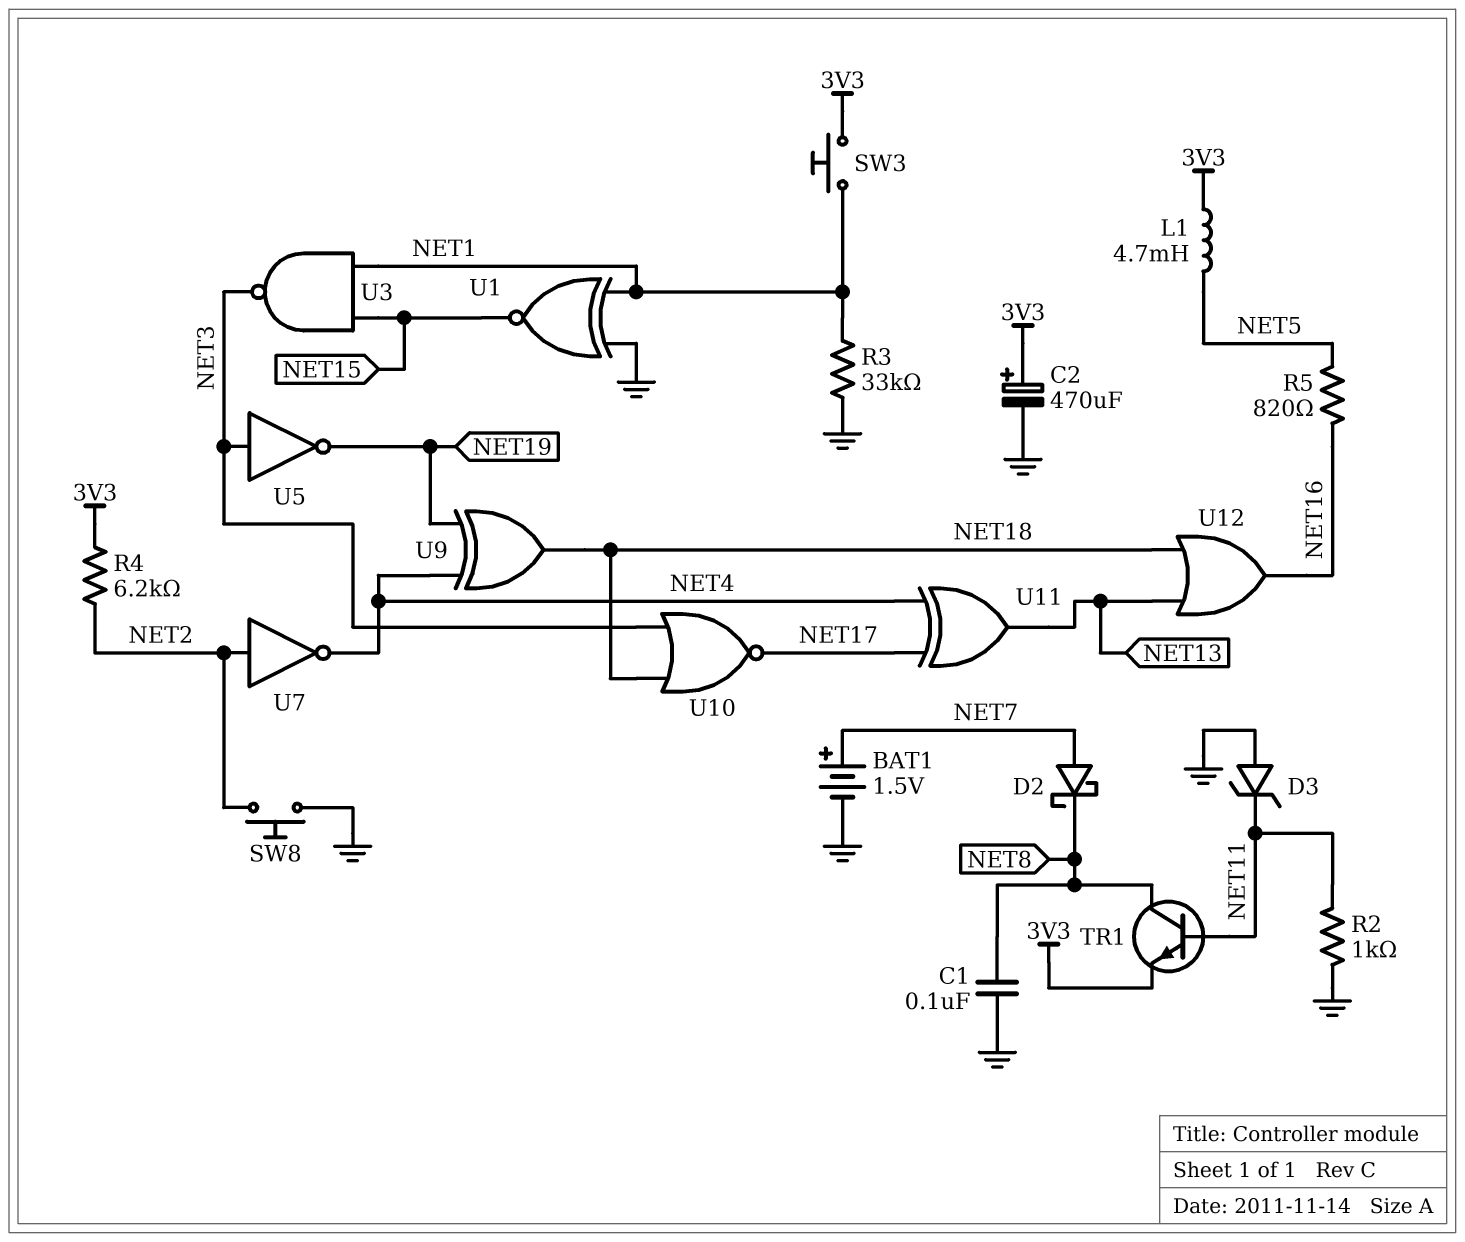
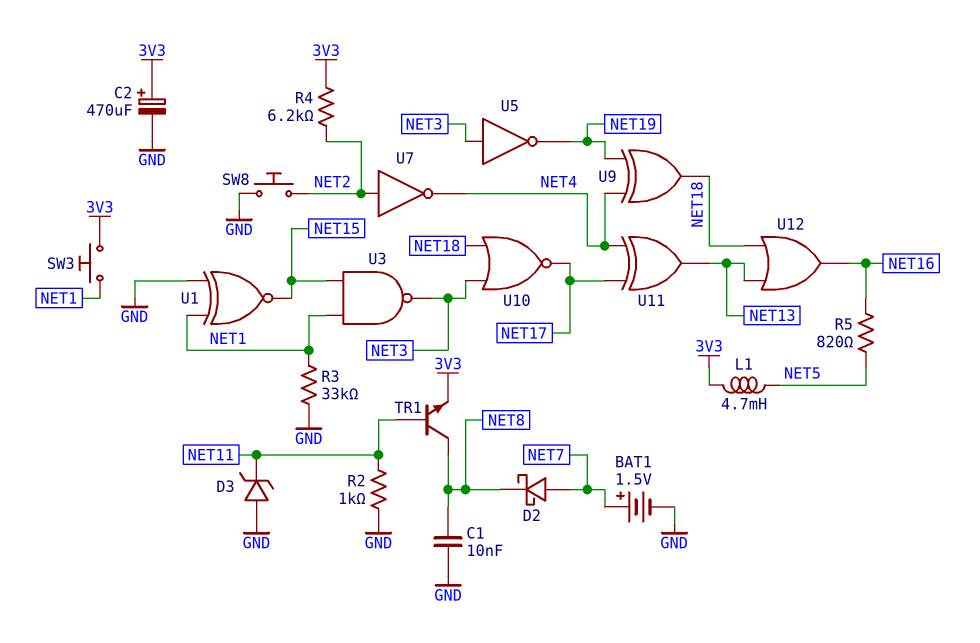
C1: 100nF (GND, NET8) -> 10nF (GND, NET8)

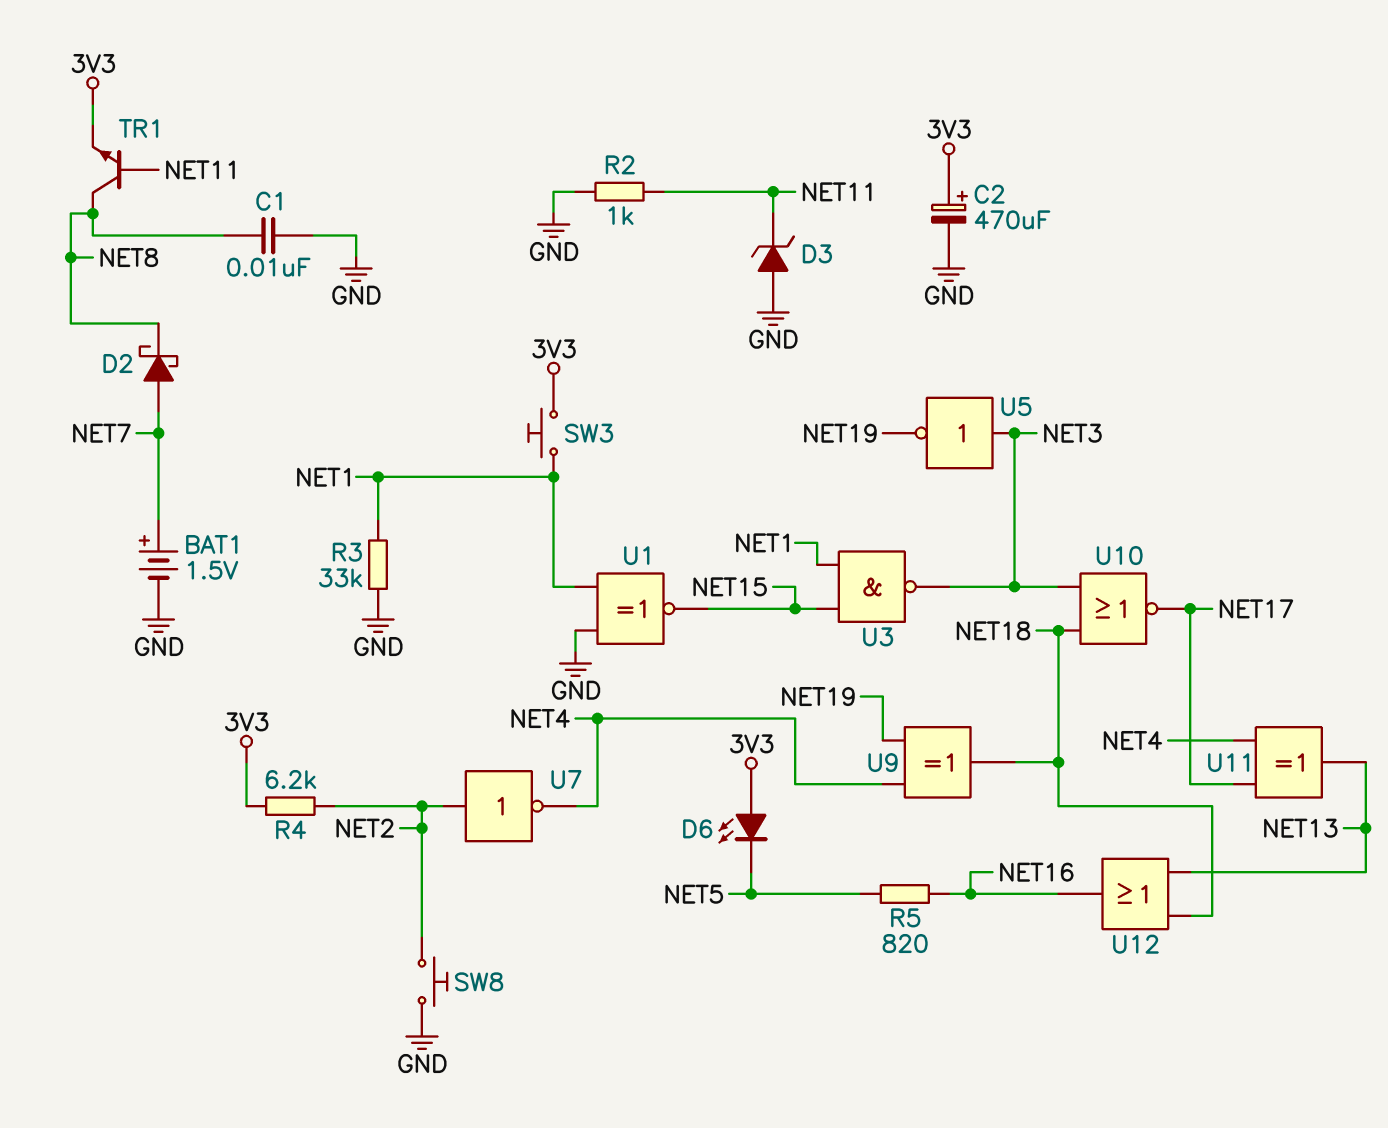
D6: none -> LED (A 3V3, K NET5)
L1: 4.7mH (3V3, NET5) -> none

